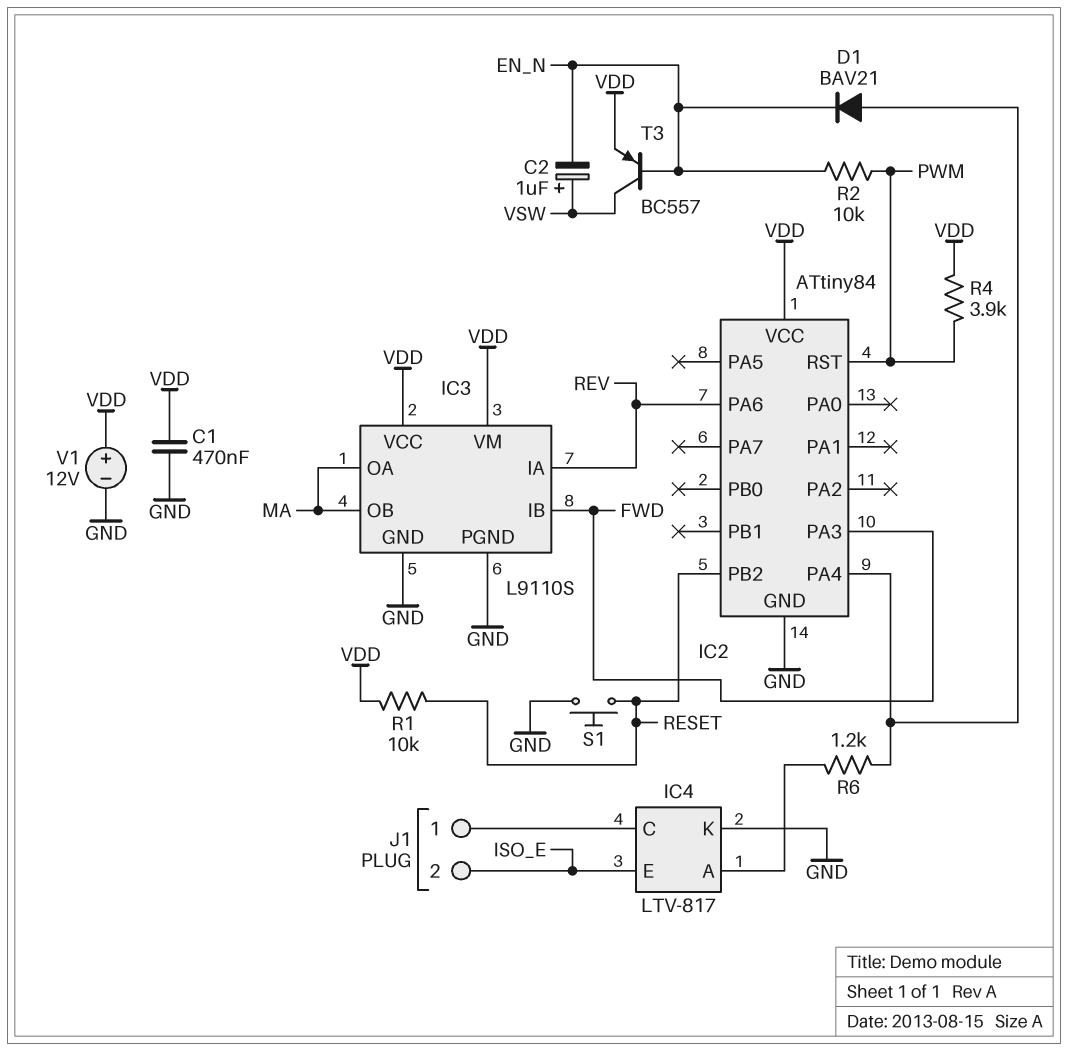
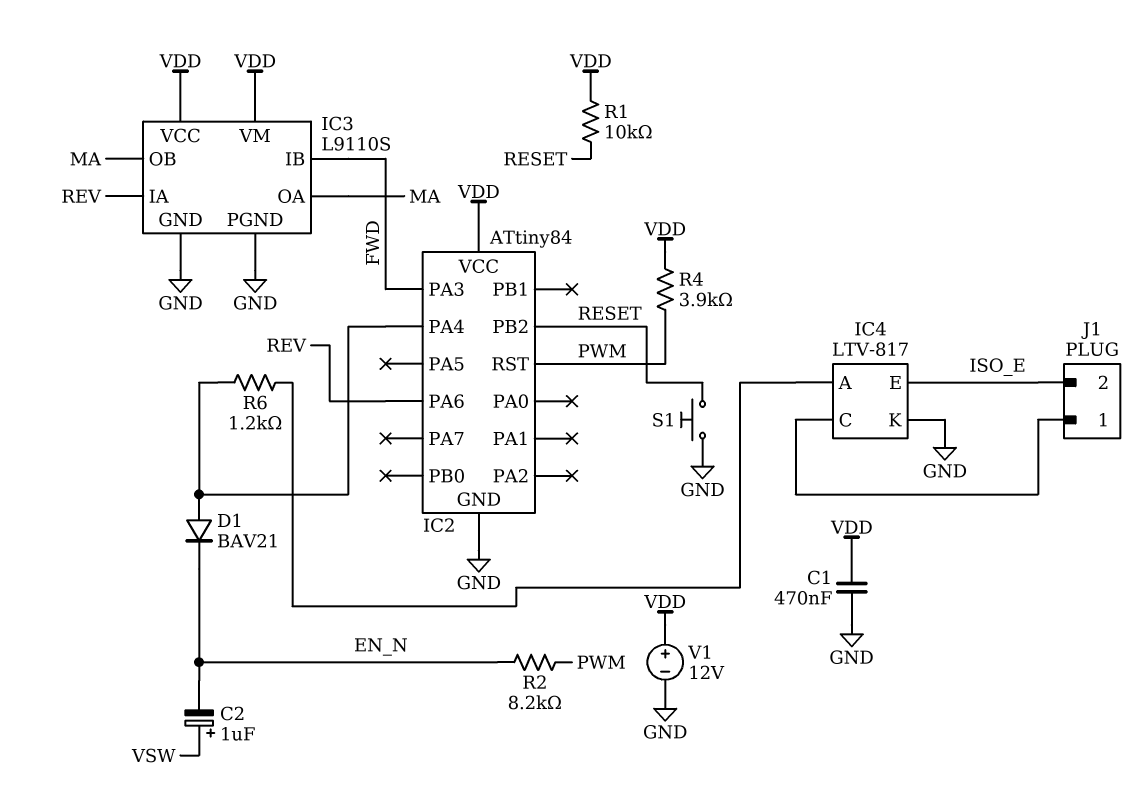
R2: 10k (EN_N, PWM) -> 8.2k (EN_N, PWM)
T3: PNP BC557 (B EN_N, C VSW, E VDD) -> none

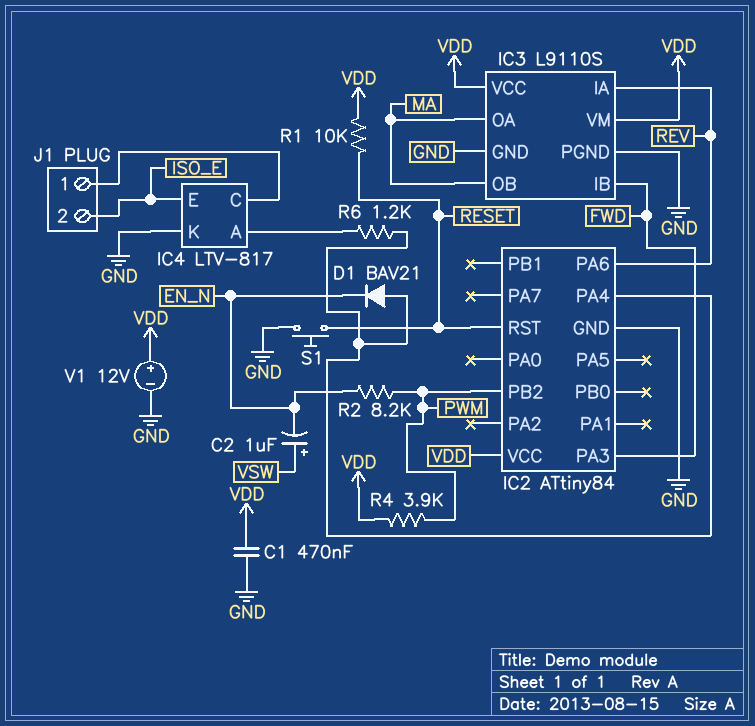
IC2 pin PB2: RESET -> PWM
IC2 pin RST: PWM -> RESET

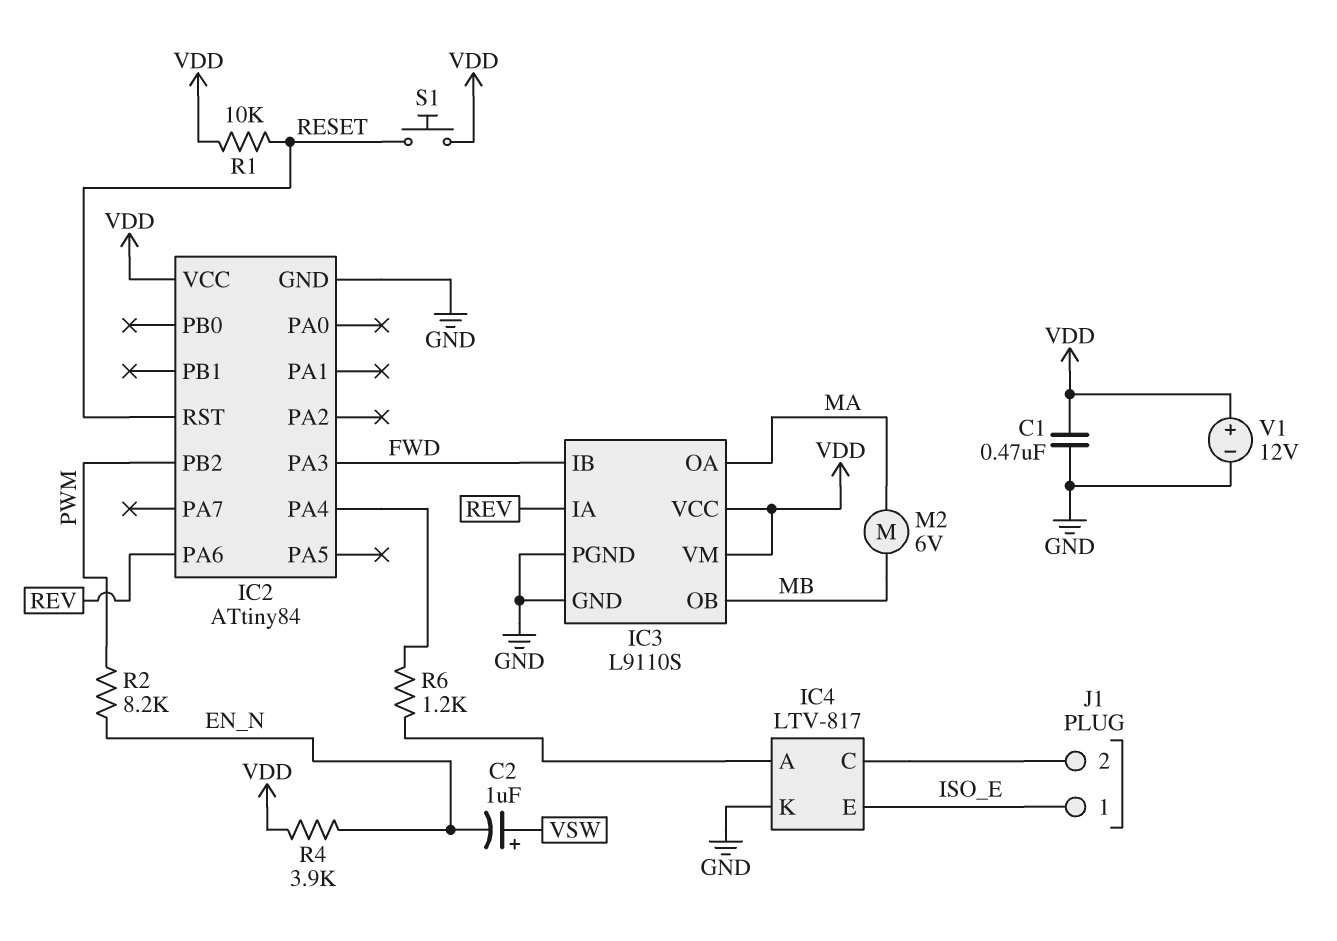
D1: diode BAV21 (A IC2/PA4, K EN_N) -> none
IC3 pin OB: MA -> MB
J1 pin 1: IC4/C -> ISO_E
J1 pin 2: ISO_E -> IC4/C
M2: none -> motor 6V (MA, MB)
R4: 3.9k (PWM, VDD) -> 3.9k (EN_N, VDD)
S1: button (GND, RESET) -> button (RESET, VDD)

